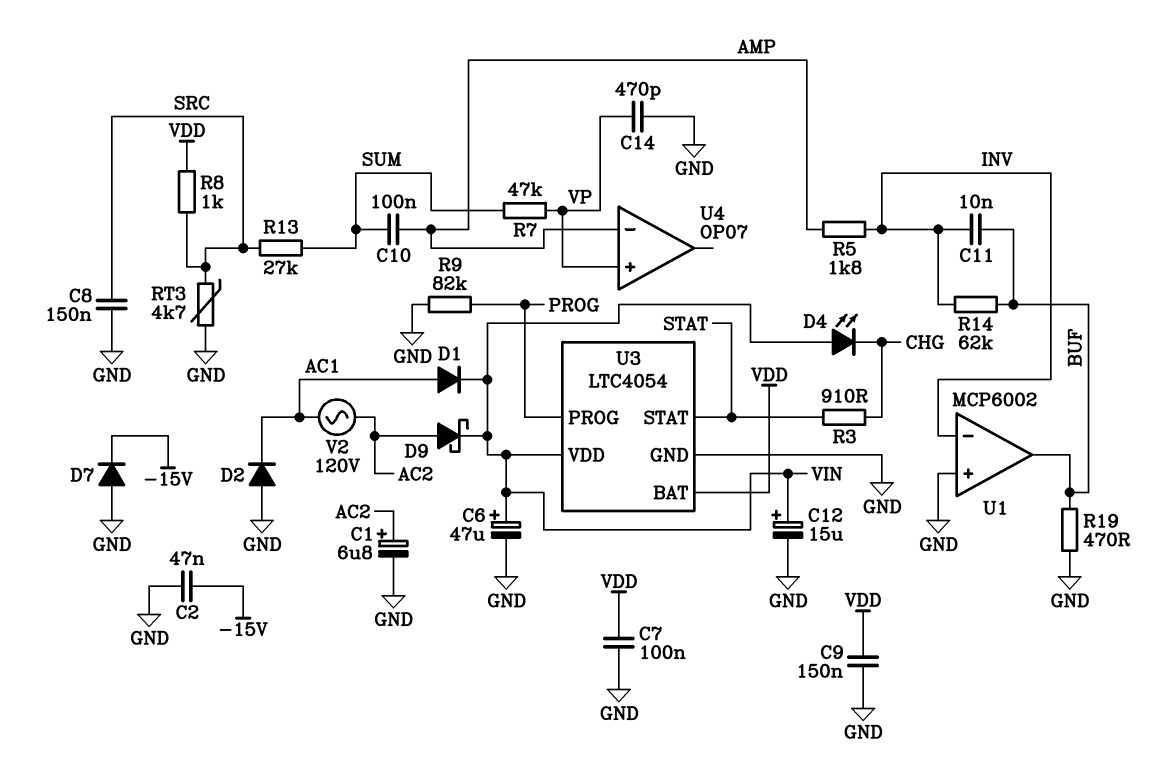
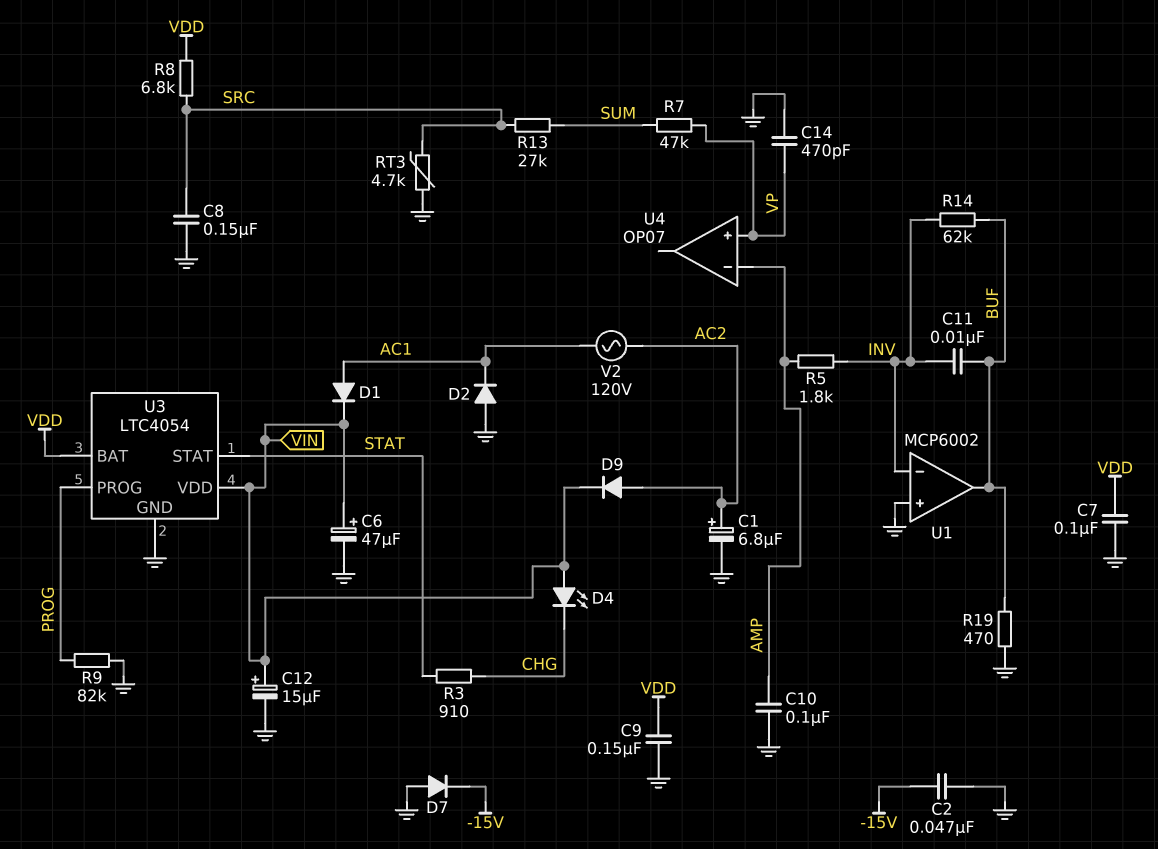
C10: 100nF (AMP, SUM) -> 100nF (AMP, GND)
D9: schottky (A AC2, K VIN) -> diode (A AC2, K VIN)
R8: 1k (SRC, VDD) -> 6.8k (SRC, VDD)

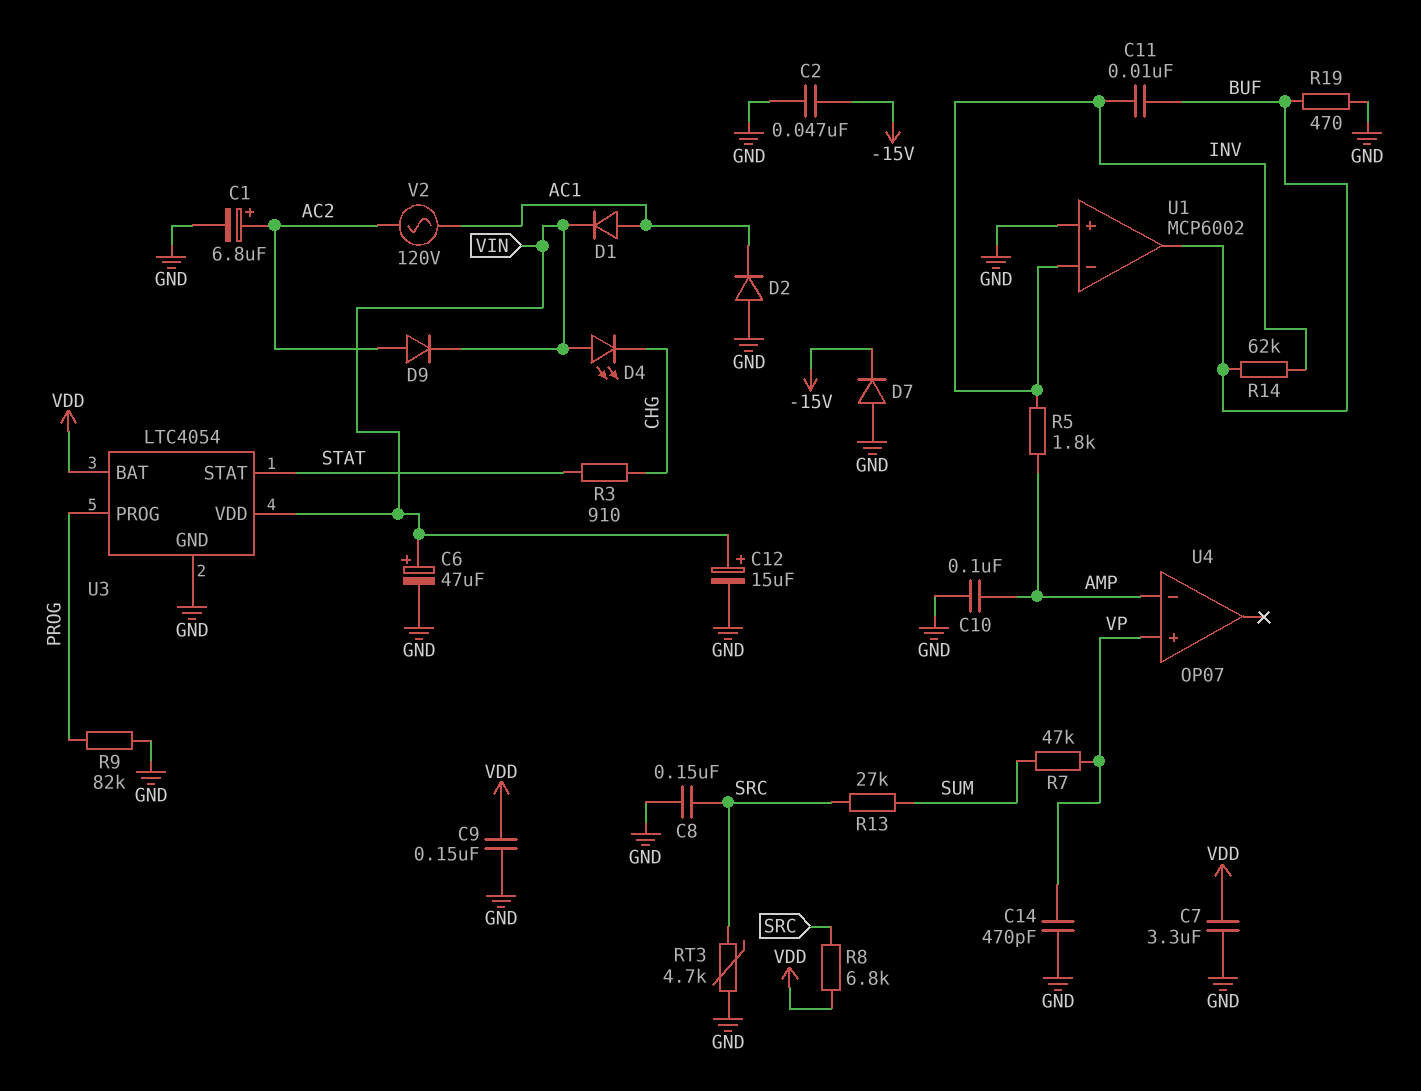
C7: 100nF (GND, VDD) -> 3.3uF (GND, VDD)

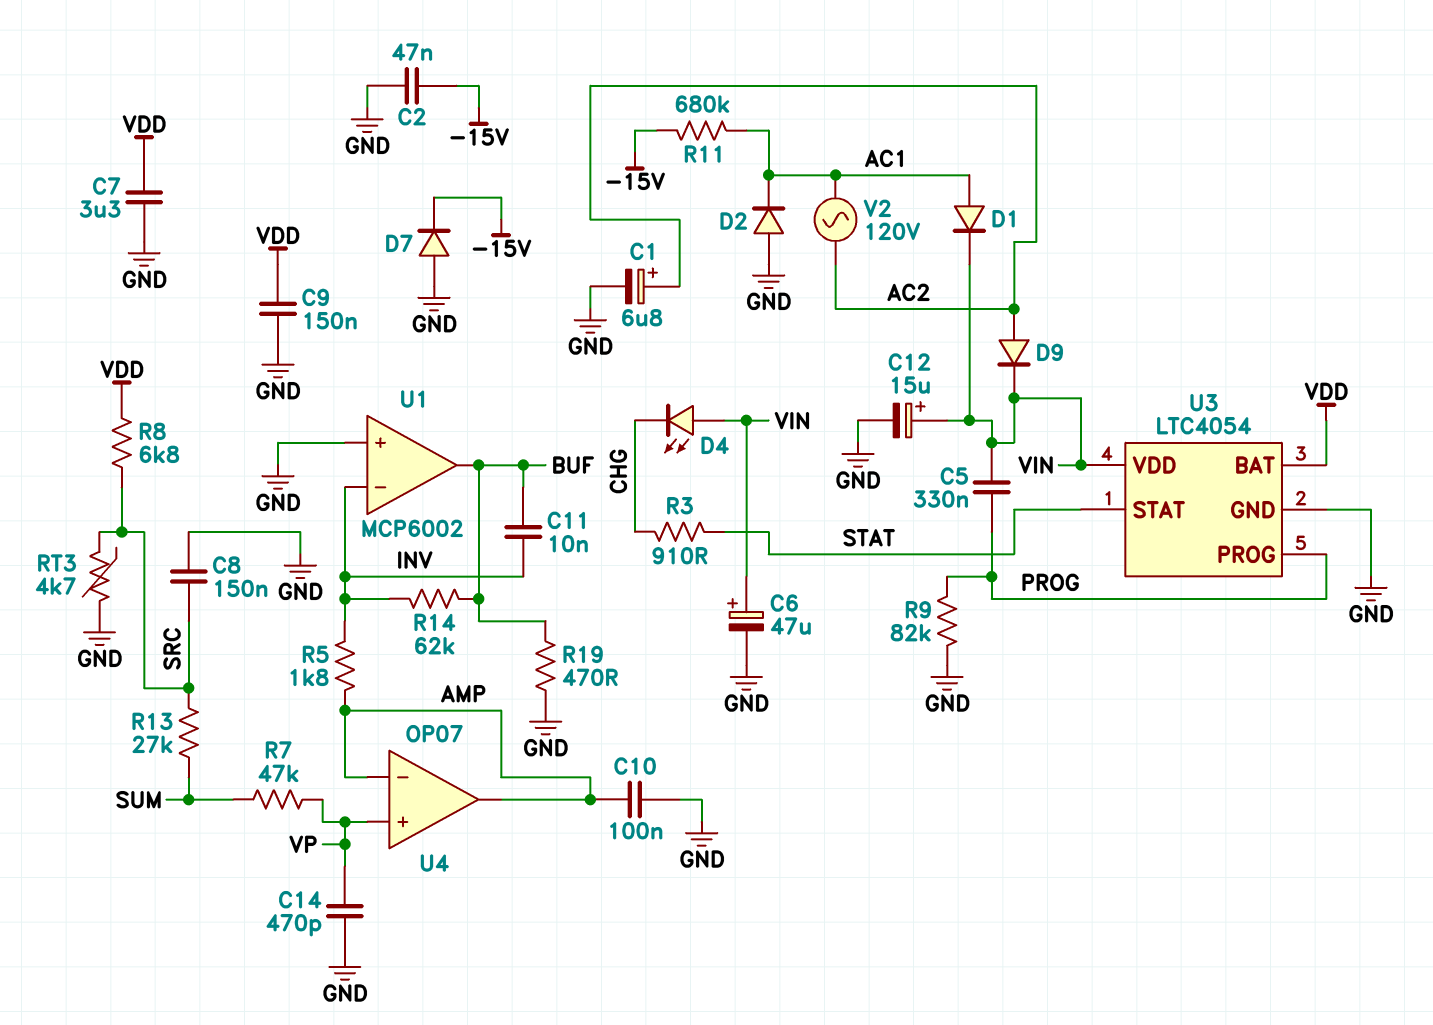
C5: none -> 330nF (PROG, VIN)
R11: none -> 680k (-15V, AC1)
U4 pin out: none -> AMP

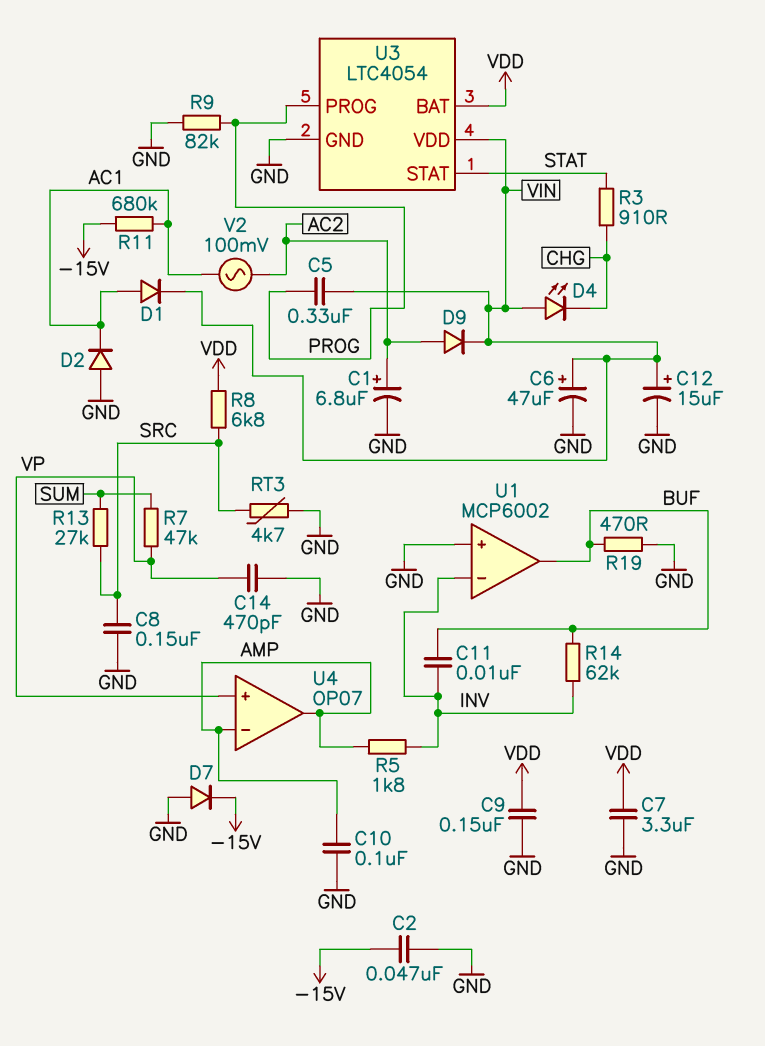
V2: AC 120V (AC1, AC2) -> AC 100mV (AC1, AC2)

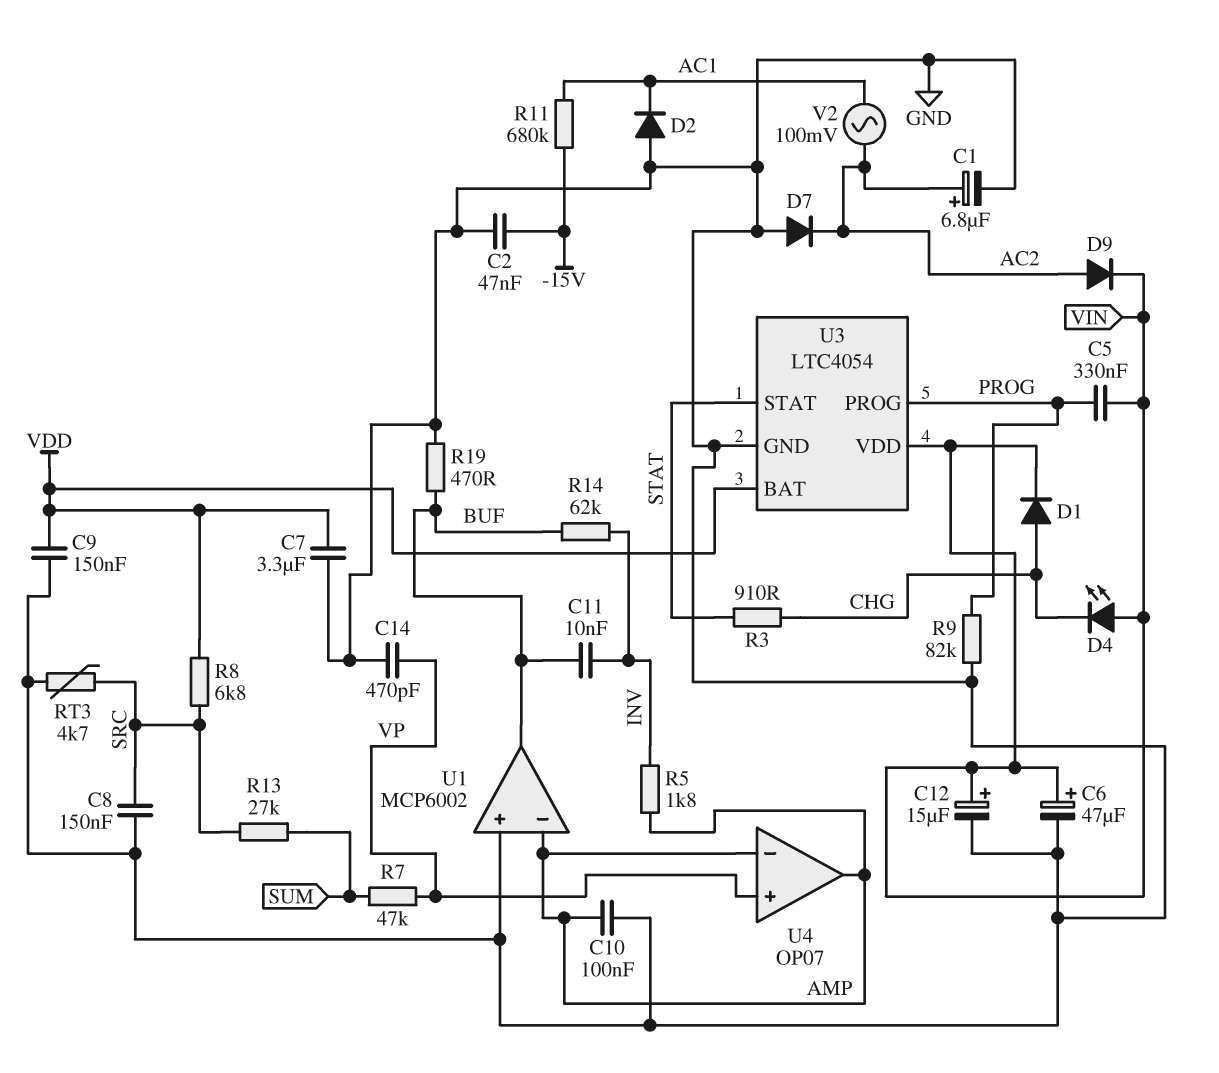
D1: diode (A AC1, K VIN) -> diode (A CHG, K VIN)
D7: diode (A GND, K -15V) -> diode (A GND, K AC2)
U1 pin in-: INV -> AMP

